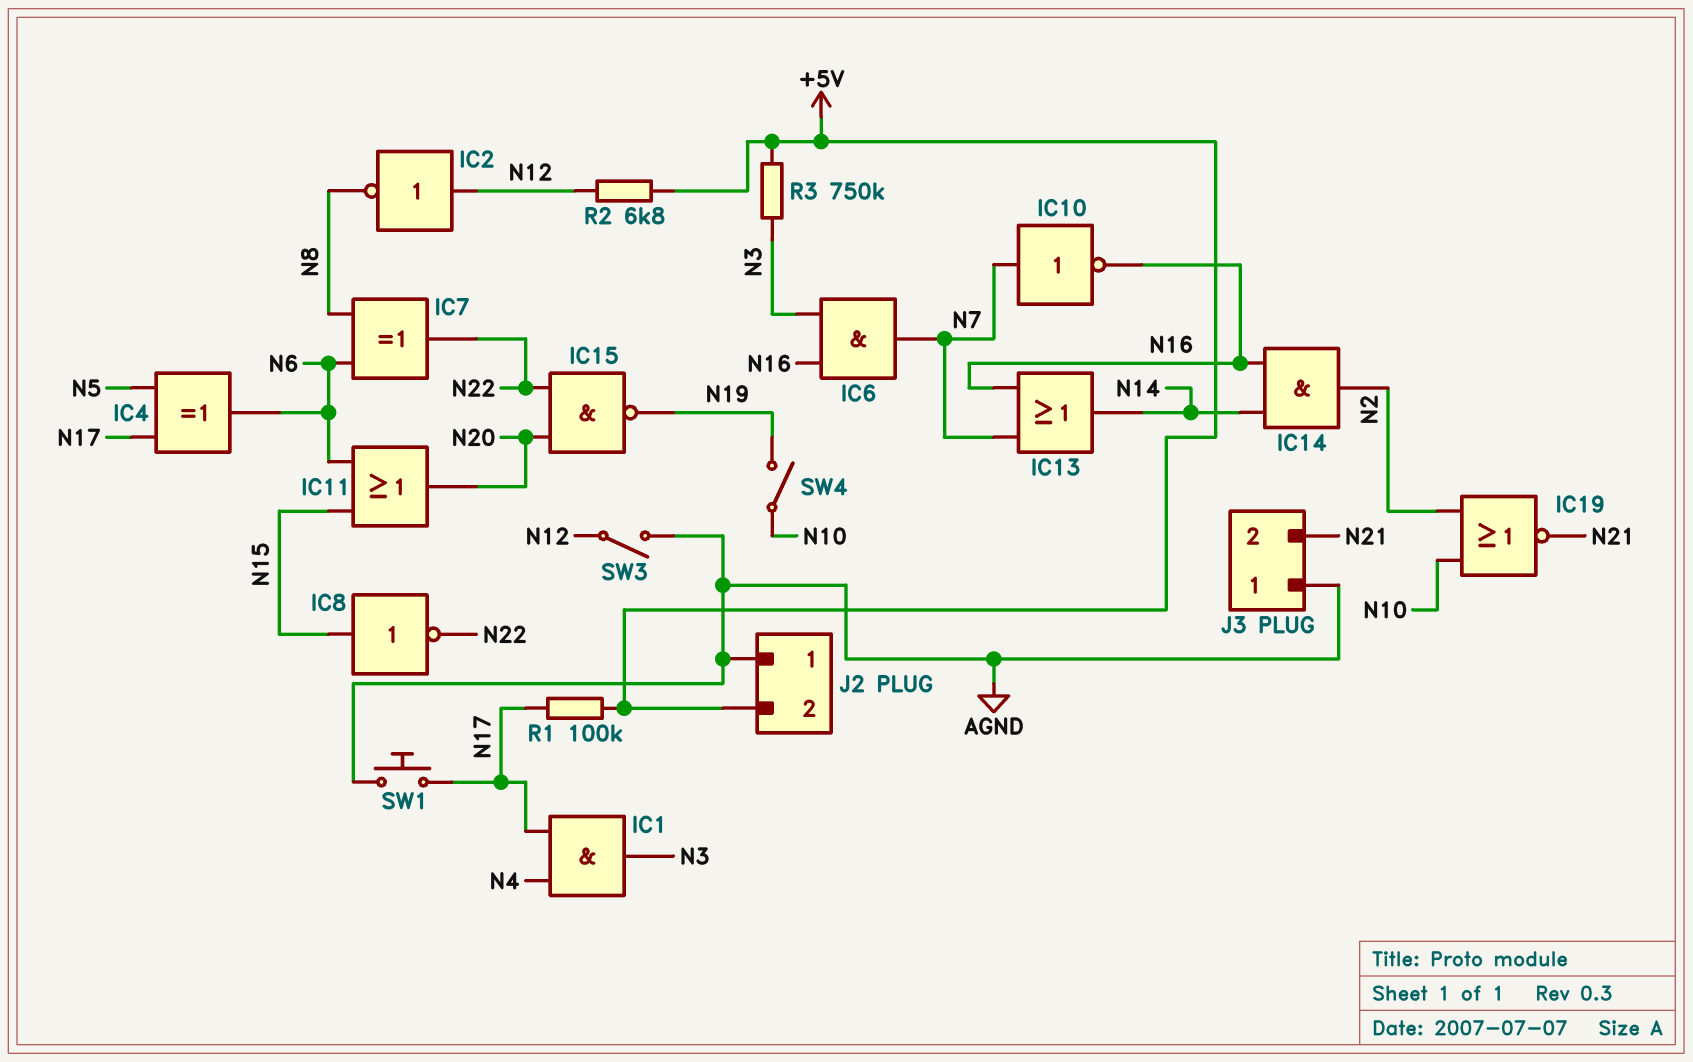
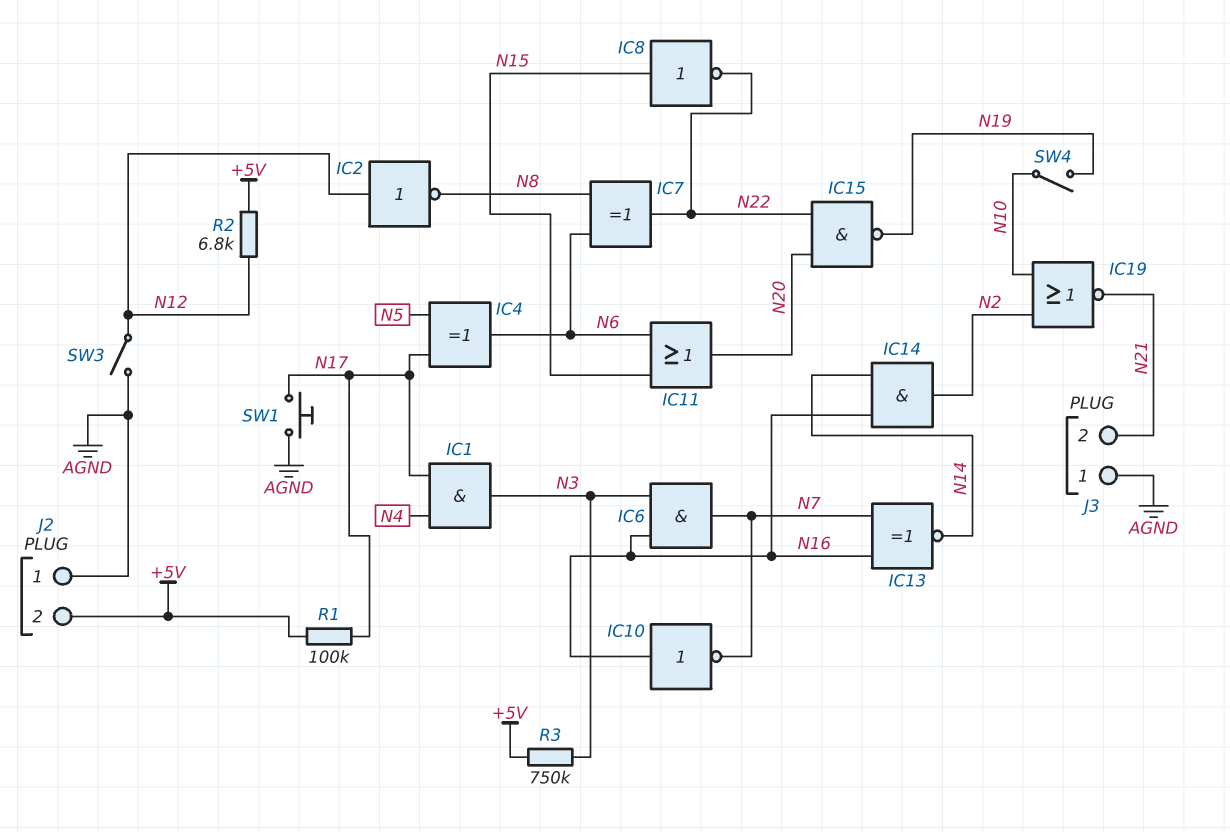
IC10: NOT (in N7, out N16) -> NOT (in N16, out N7)
IC13: OR (in N7, in N16, out N14) -> XNOR (in N7, in N16, out N14)

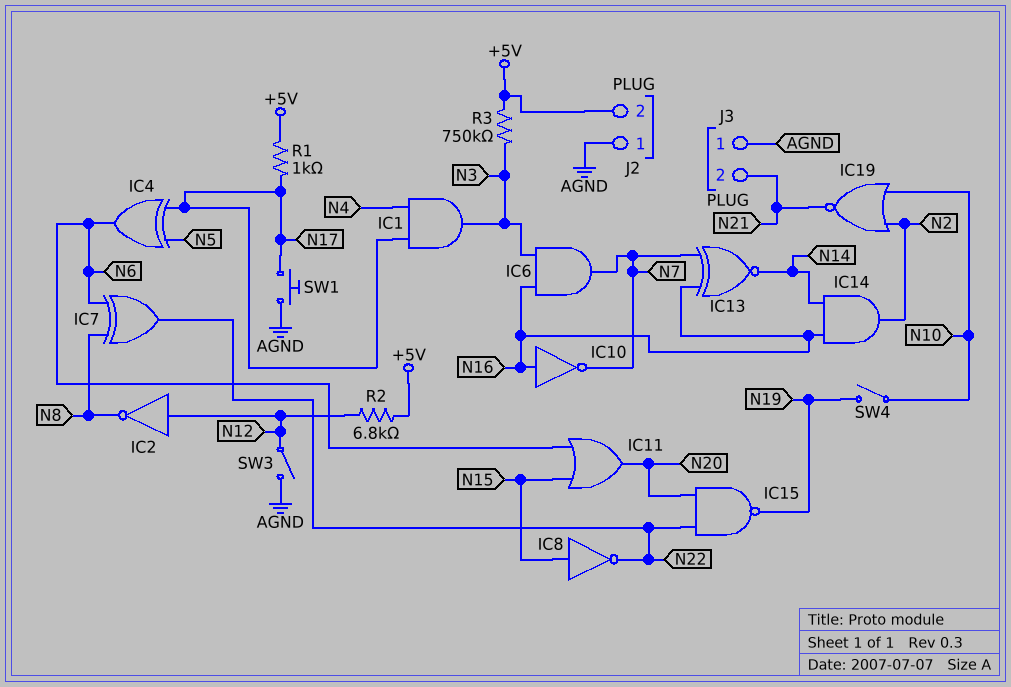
R1: 100k (+5V, N17) -> 1k (+5V, N17)

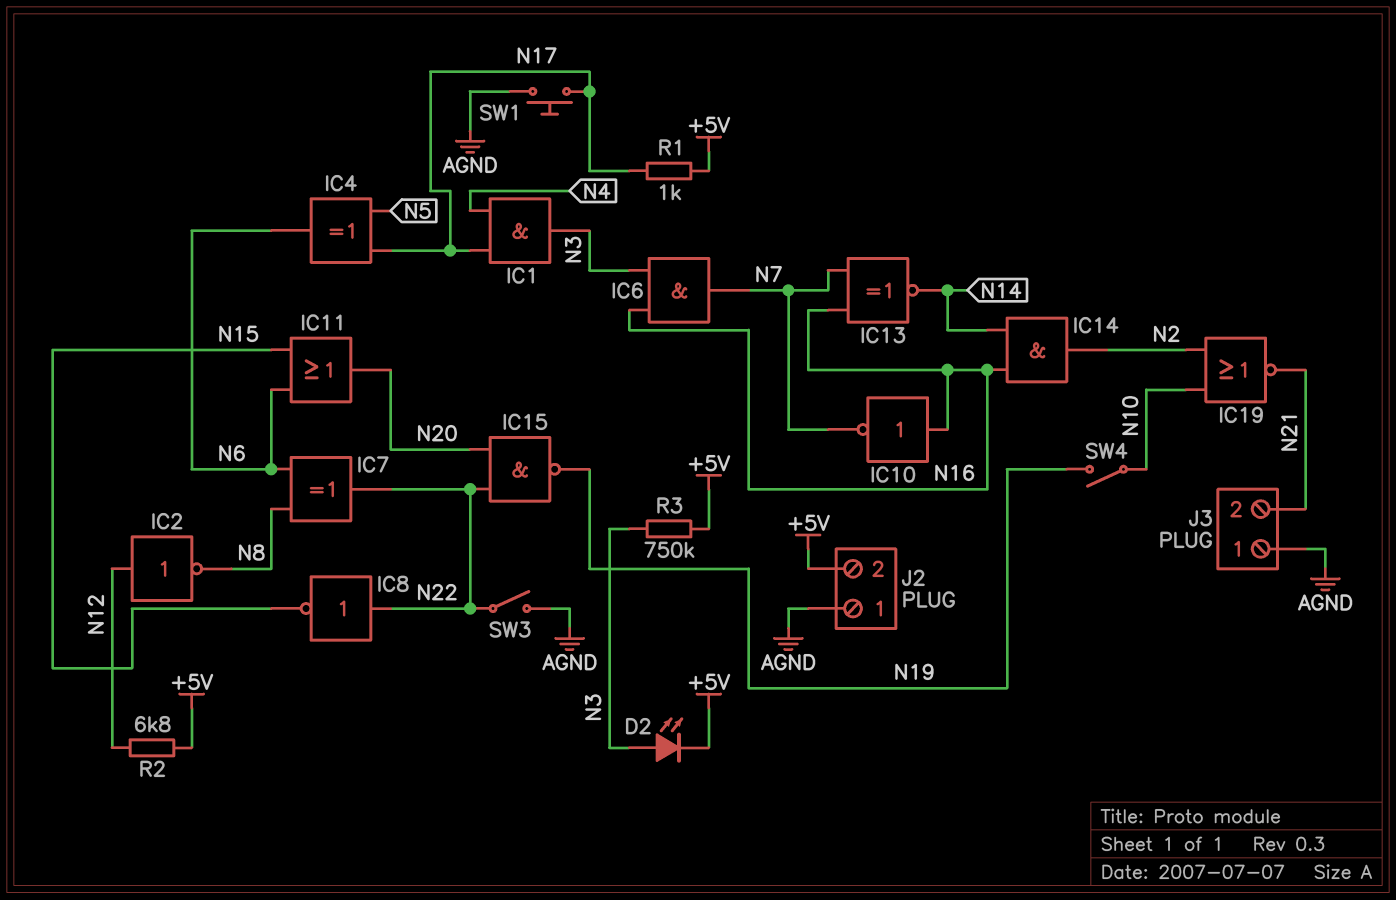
D2: none -> LED (A N3, K +5V)
IC8: NOT (in N15, out N22) -> NOT (in N22, out N15)
SW3: switch (AGND, N12) -> switch (AGND, N22)

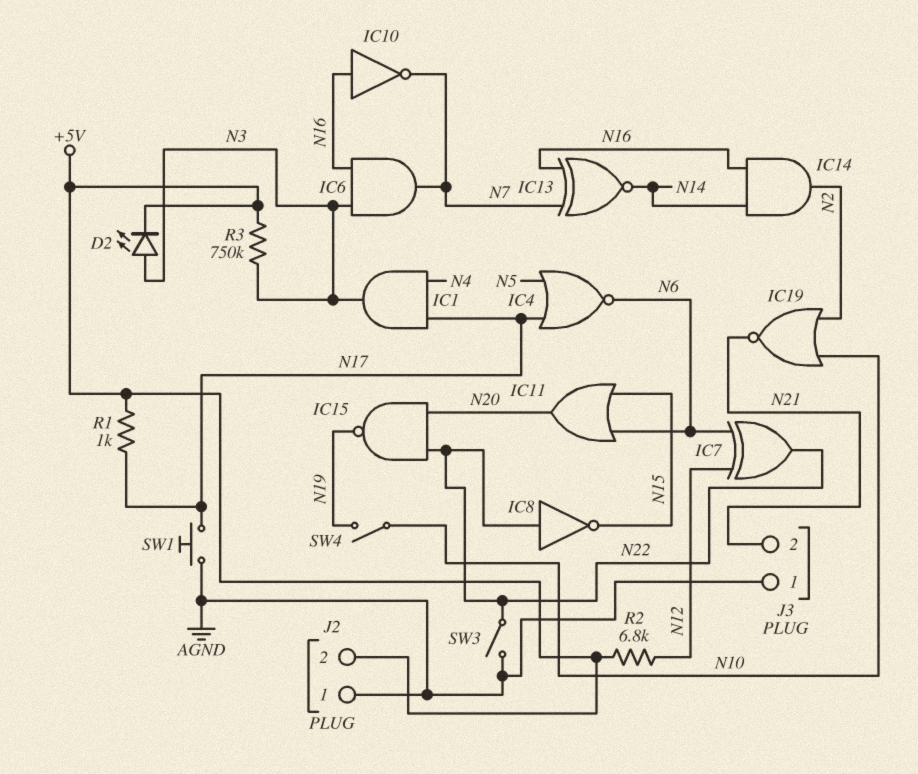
IC2: NOT (in N12, out N8) -> none
IC4: XOR (in N5, in N17, out N6) -> NOR (in N5, in N17, out N6)
IC7: XOR (in N6, in N8, out N22) -> XOR (in N6, in N12, out N22)

